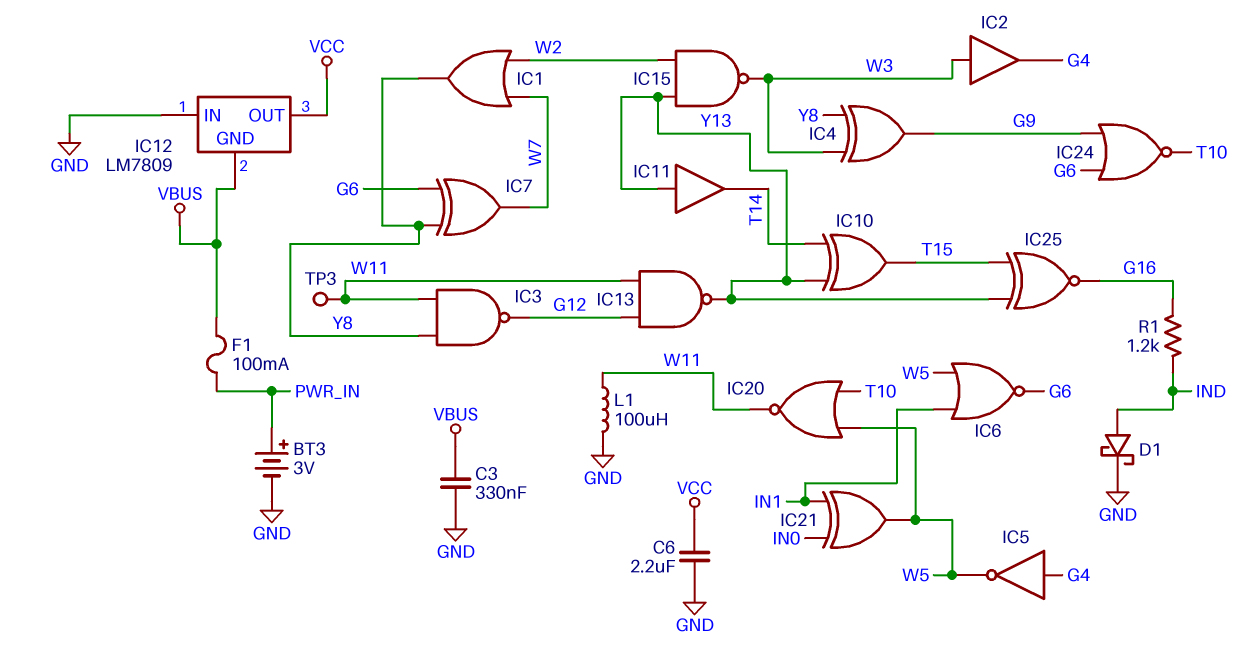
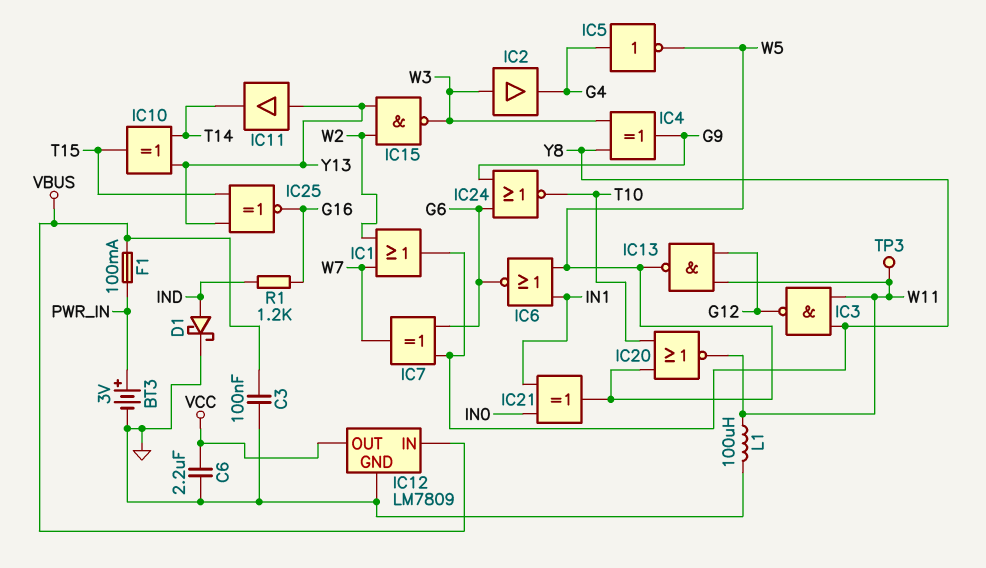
C3: 330nF (GND, VBUS) -> 100nF (GND, VBUS)
IC12 pin GND: VBUS -> GND
IC12 pin IN: GND -> VBUS
IC13: NAND (in G12, in W11, out Y13) -> NAND (in G12, in W11, out W5)

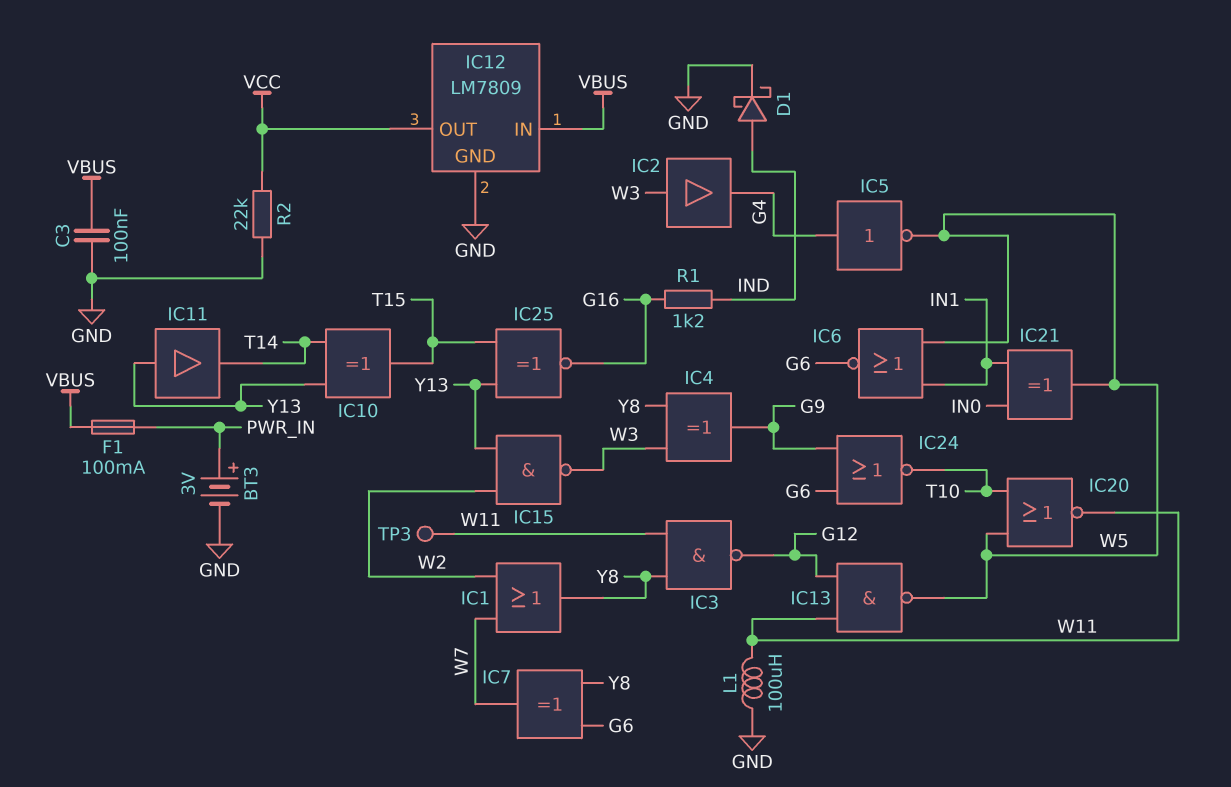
C6: 2.2uF (GND, VCC) -> none
R2: none -> 22k (GND, VCC)

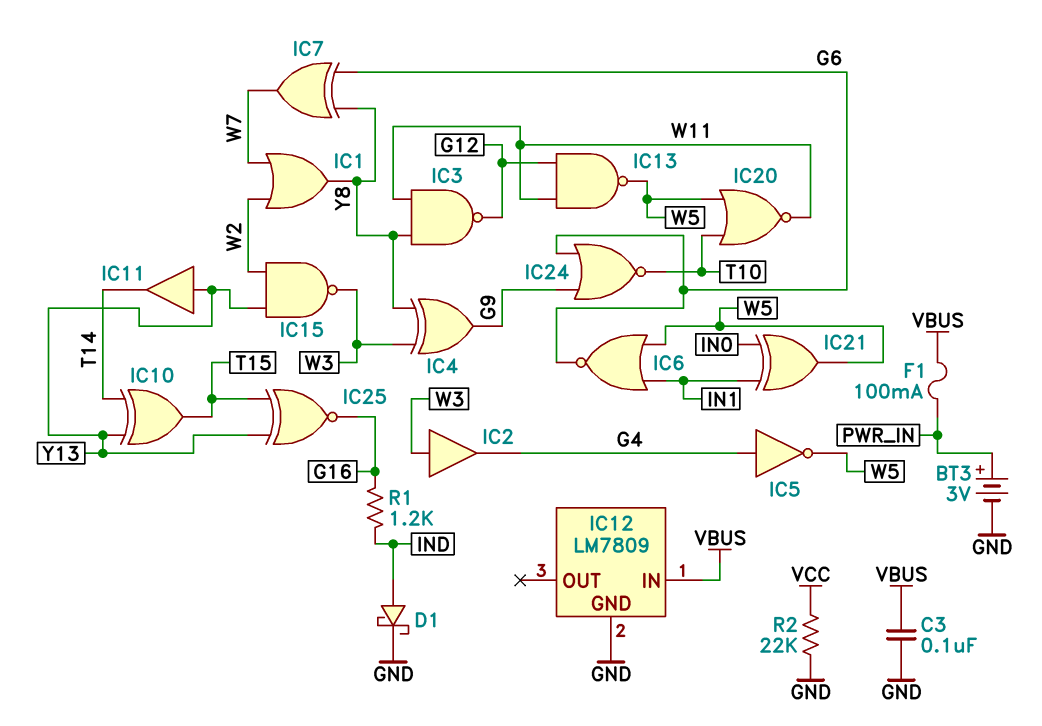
IC12 pin OUT: VCC -> none
L1: 100uH (GND, W11) -> none
TP3: test point (W11) -> none

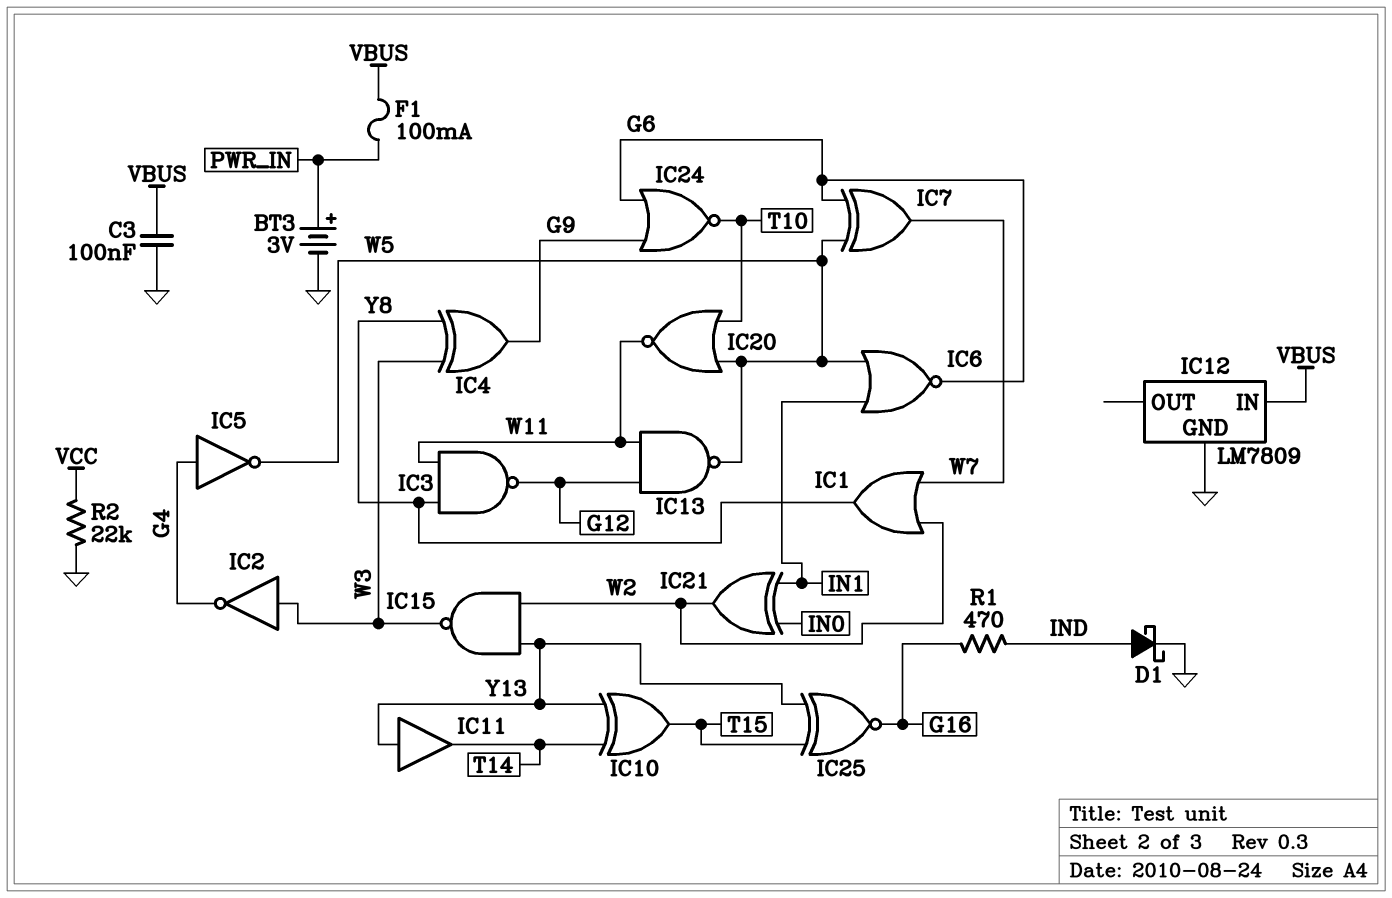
IC2: buffer (in W3, out G4) -> NOT (in W3, out G4)
IC7: XOR (in G6, in Y8, out W7) -> XOR (in G6, in W5, out W7)
IC21: XOR (in IN0, in IN1, out W5) -> XOR (in IN0, in IN1, out W2)
R1: 1.2k (G16, IND) -> 470 (G16, IND)

